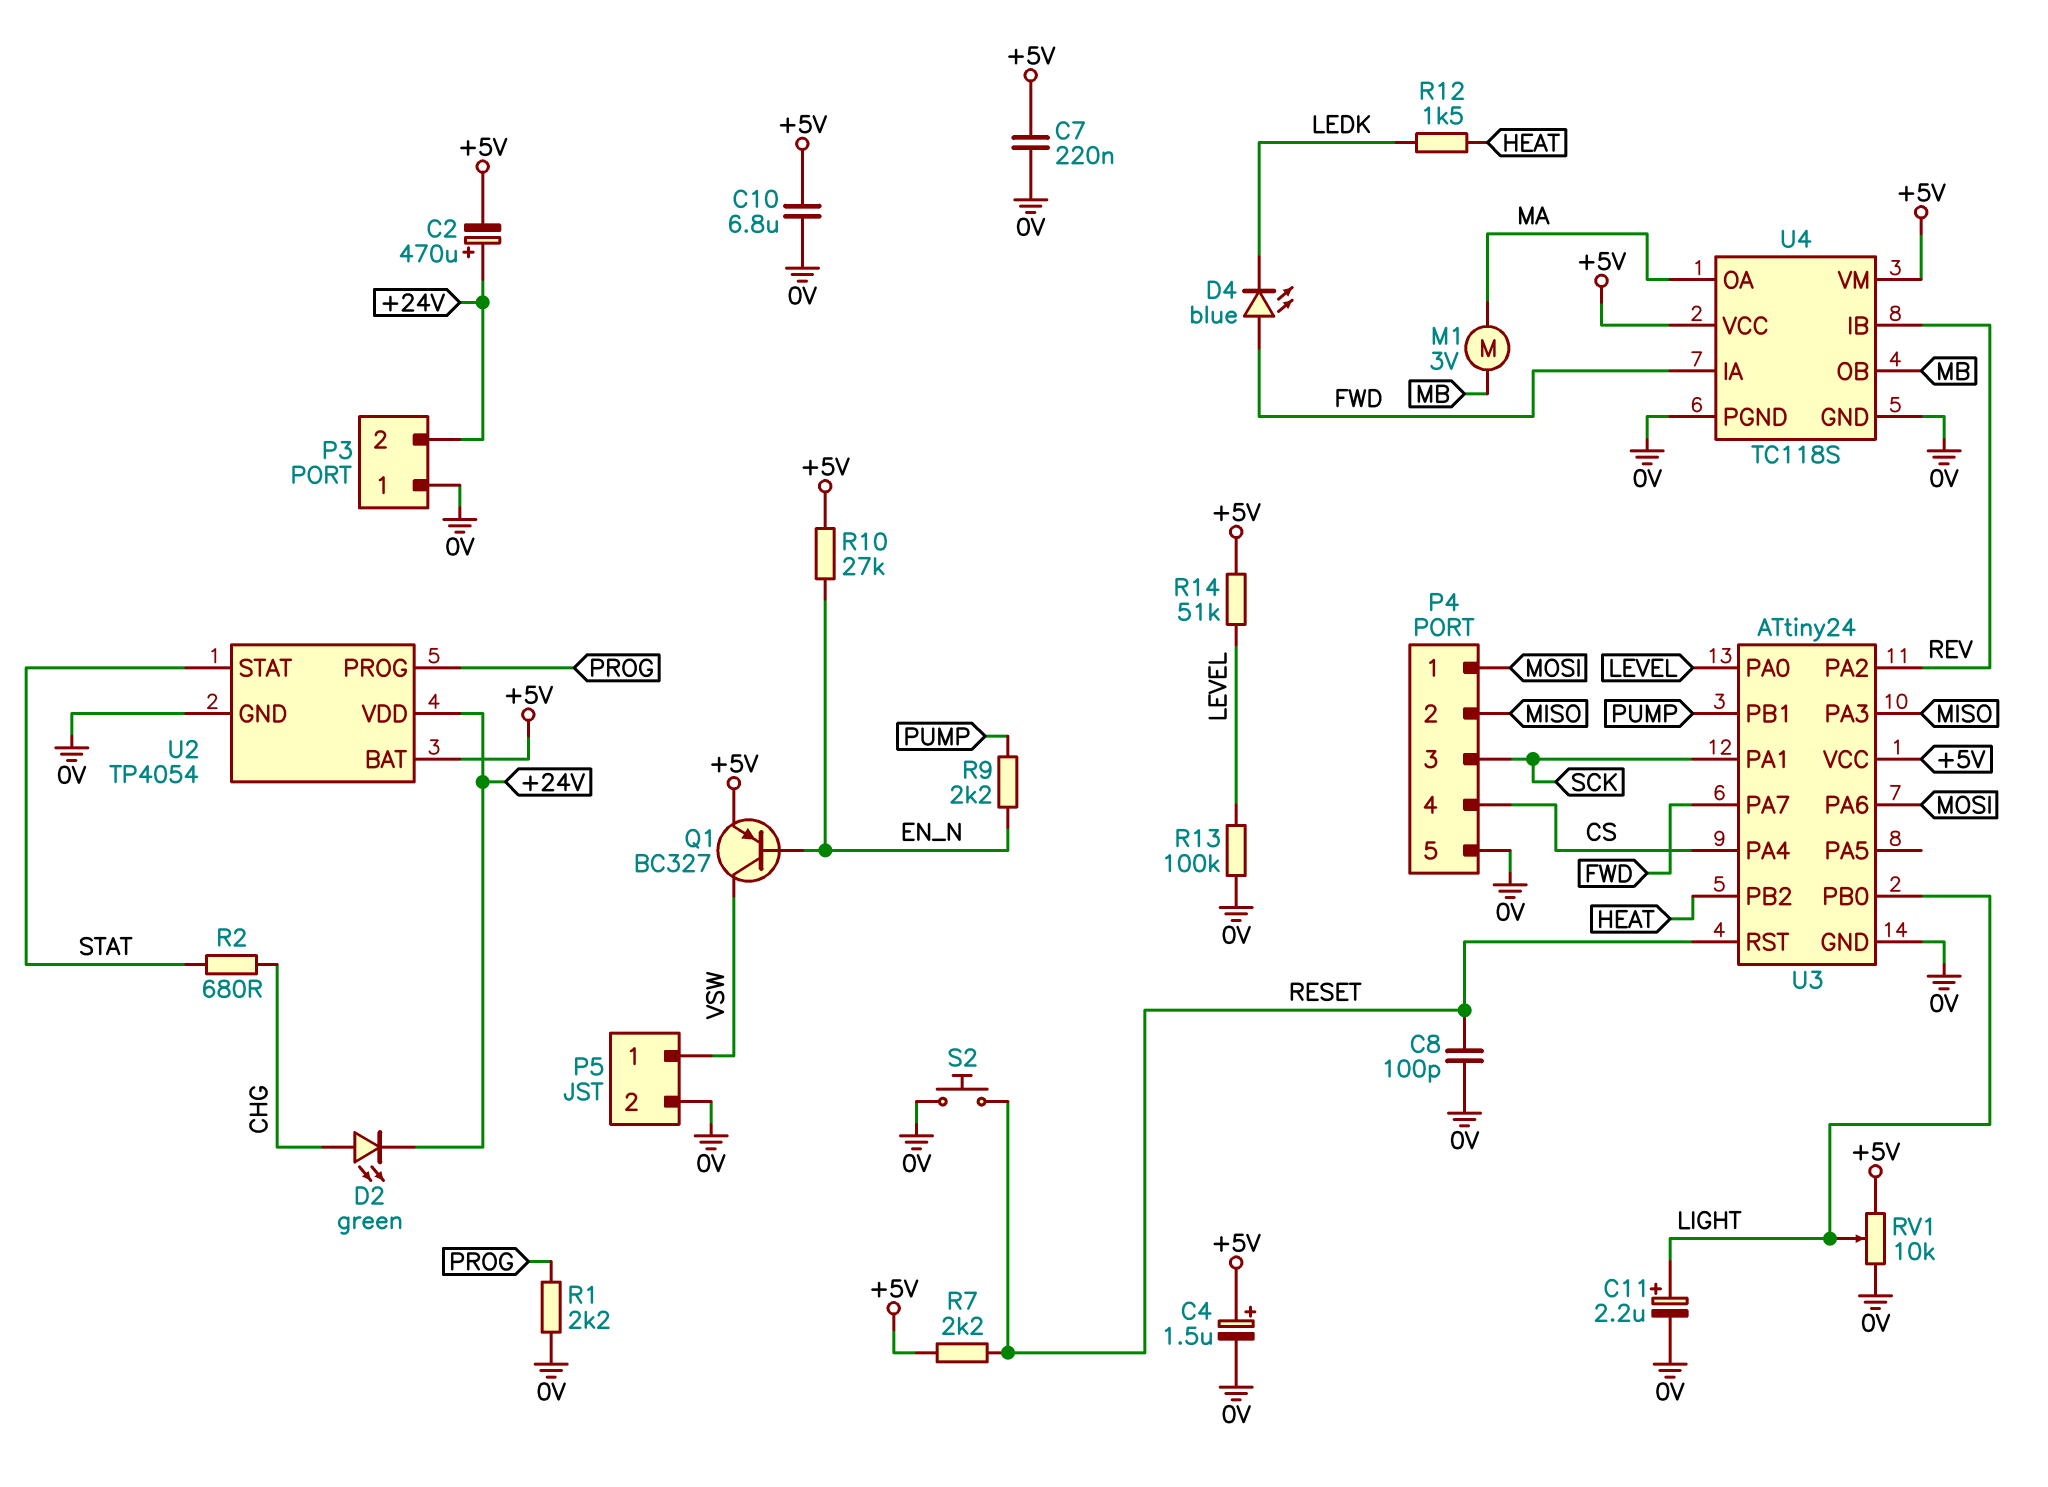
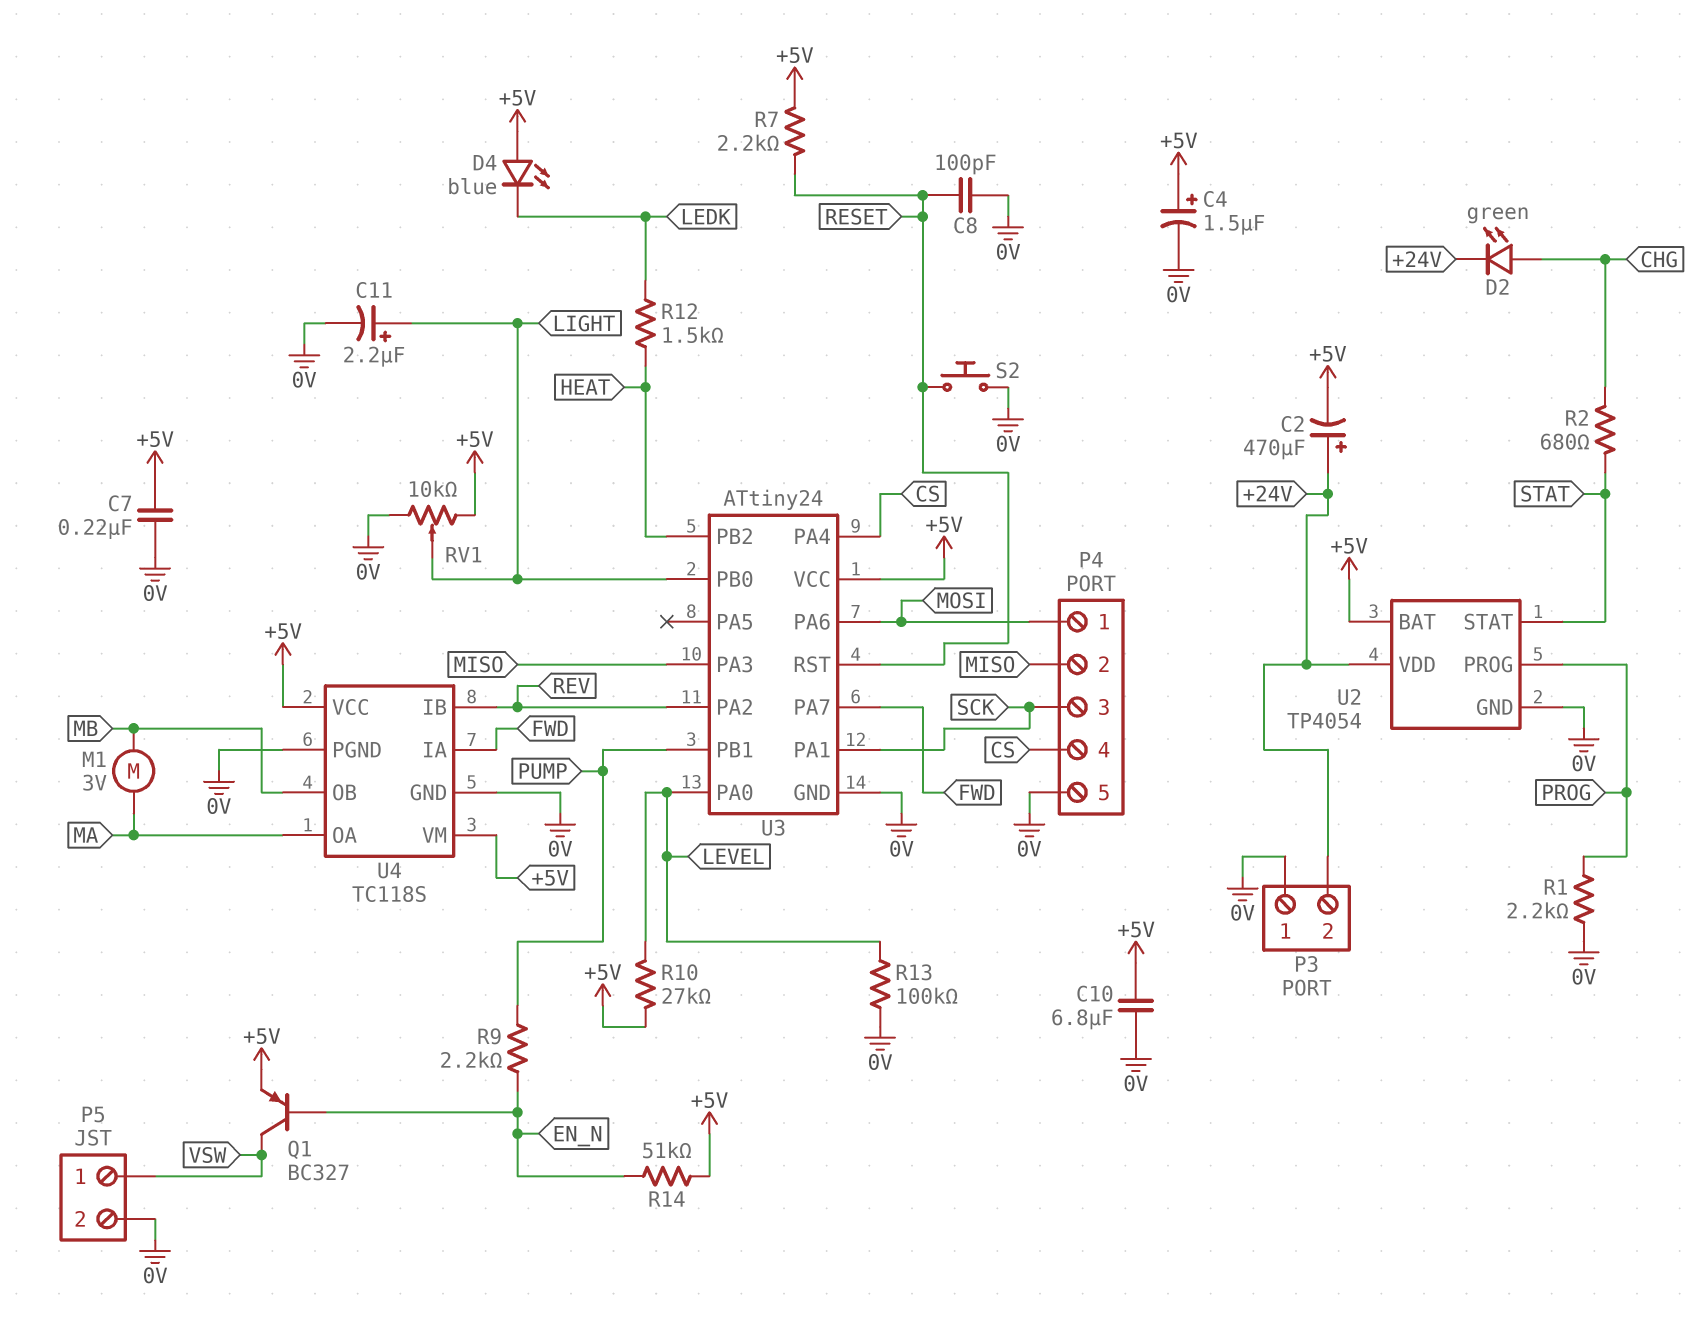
D4: LED blue (A FWD, K LEDK) -> LED blue (A +5V, K LEDK)
R10: 27k (+5V, EN_N) -> 27k (+5V, LEVEL)
R14: 51k (+5V, LEVEL) -> 51k (+5V, EN_N)

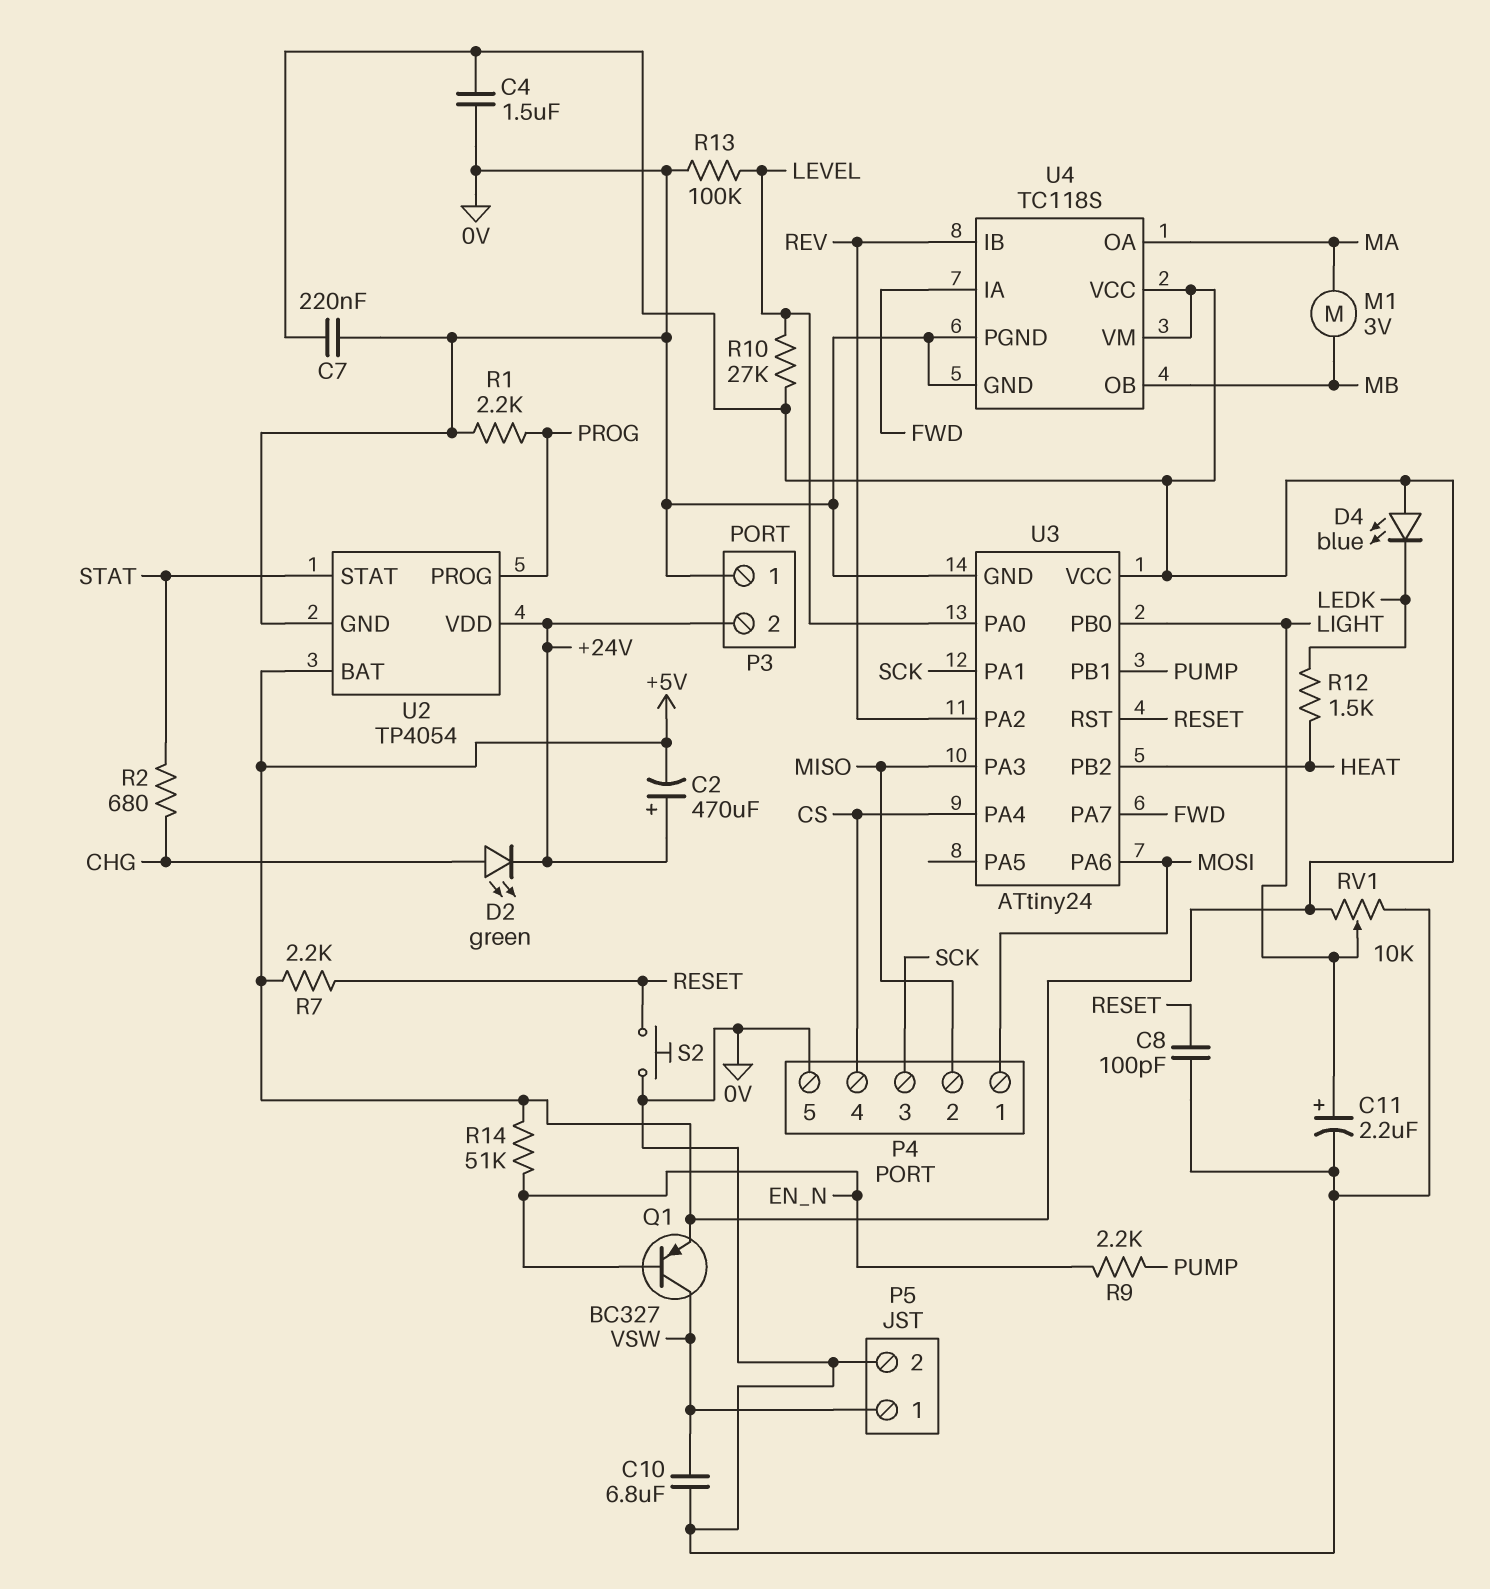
C4: 1.5uF (plus +5V, minus 0V) -> 1.5uF (+5V, 0V)
C10: 6.8uF (+5V, 0V) -> 6.8uF (0V, VSW)

